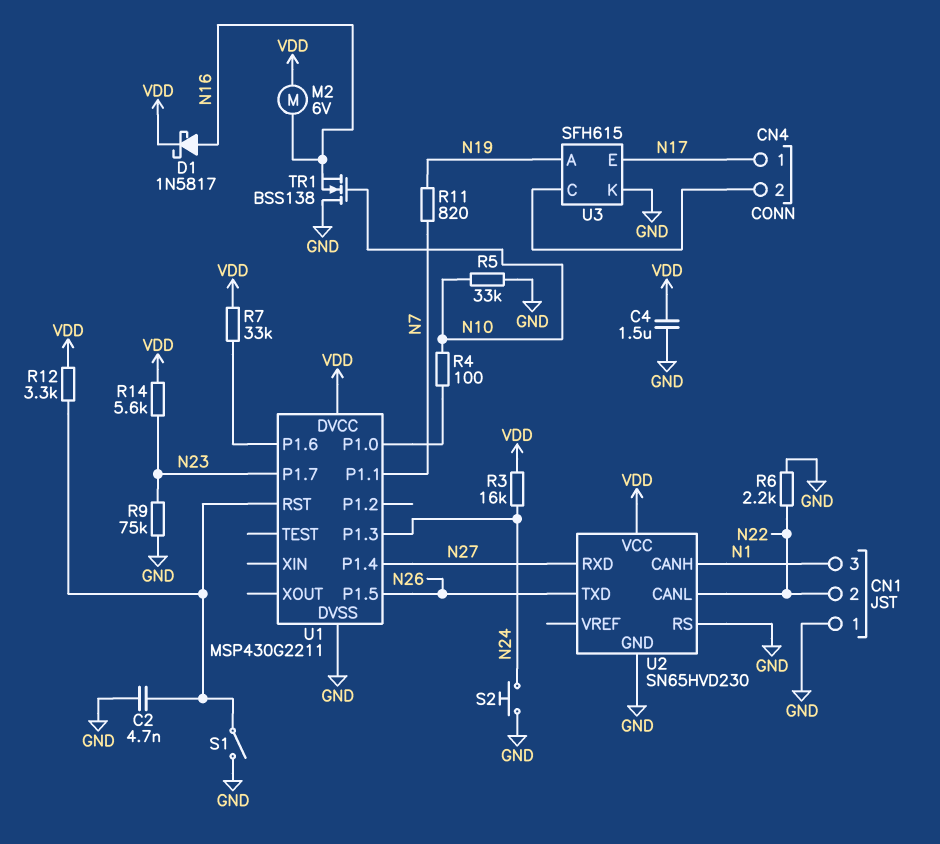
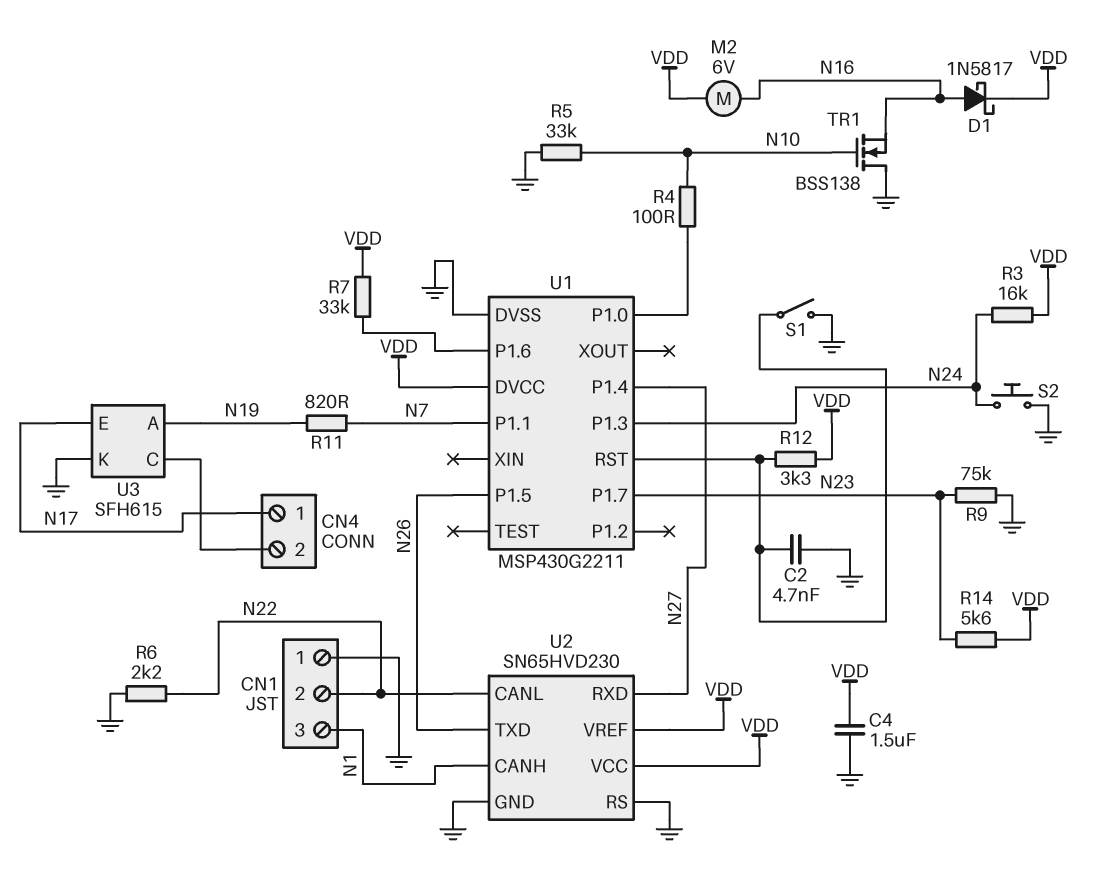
U2 pin VREF: none -> VDD

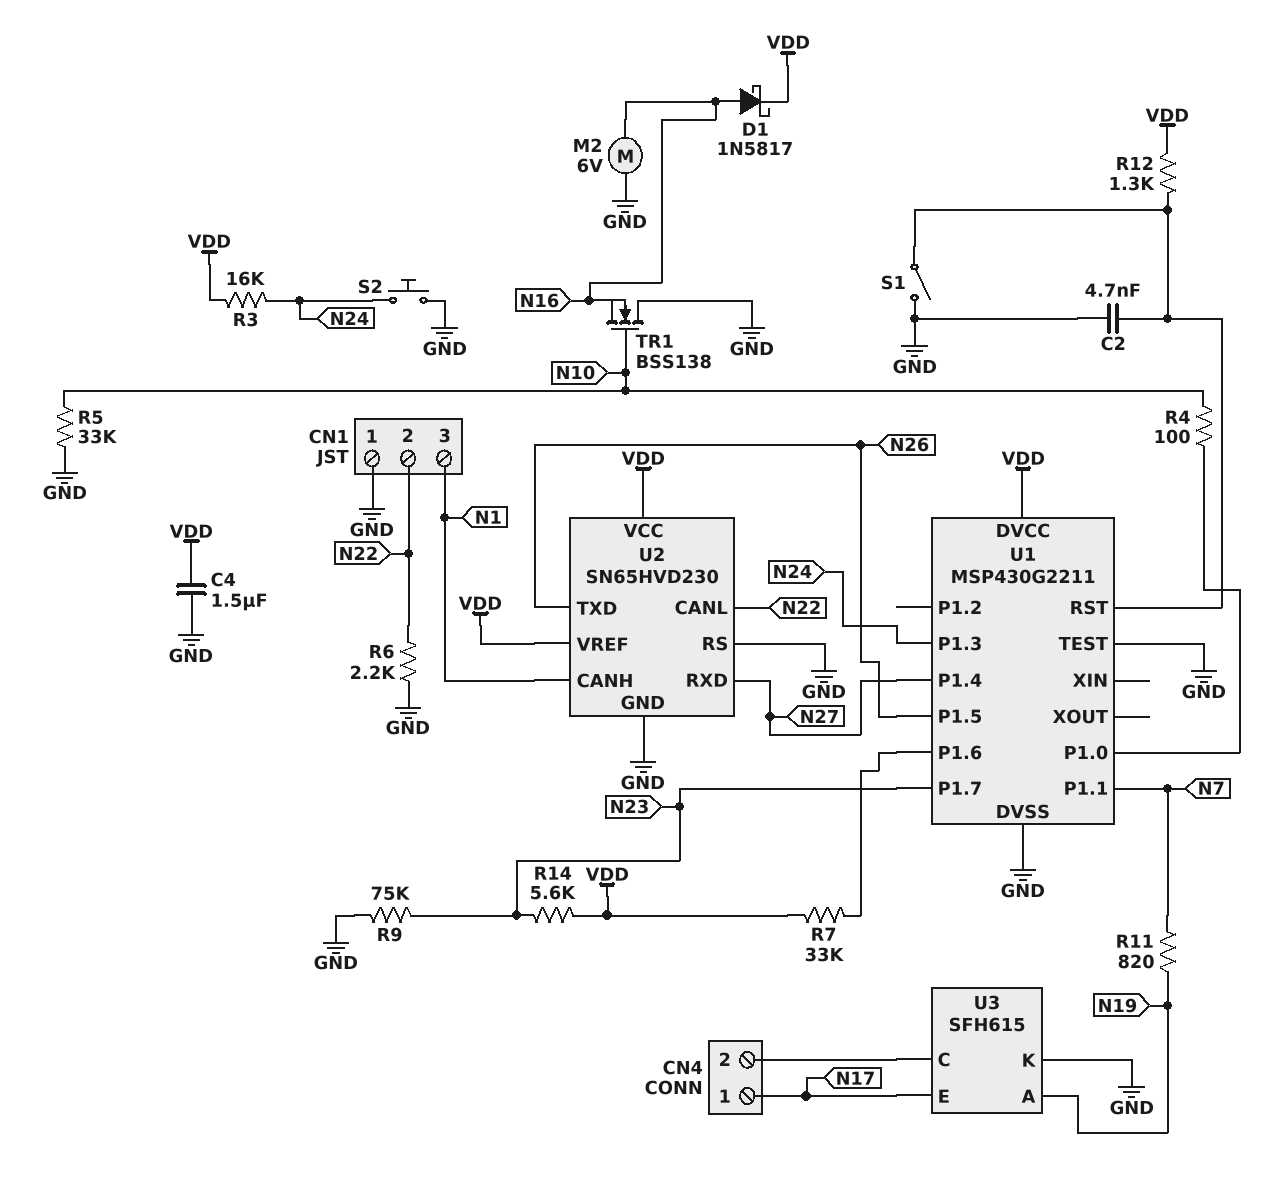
M2: motor 6V (N16, VDD) -> motor 6V (GND, N16)
R12: 3.3k (U1/RST, VDD) -> 1.3k (U1/RST, VDD)
U1 pin TEST: none -> GND

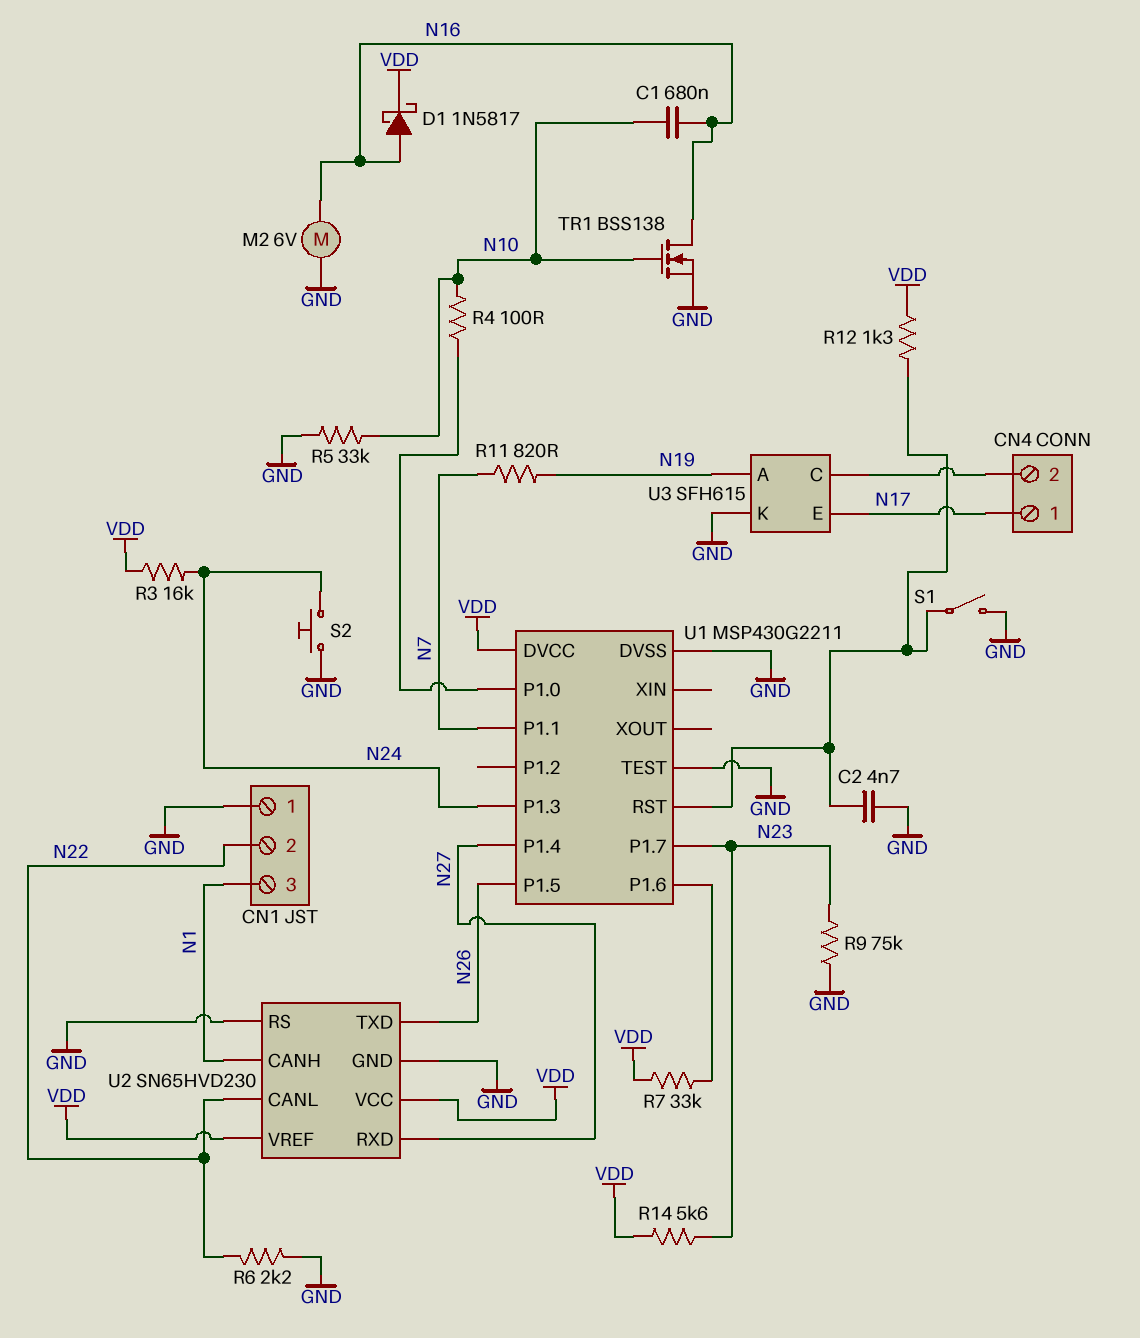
C1: none -> 680nF (N10, N16)
C4: 1.5uF (GND, VDD) -> none
TR1: NMOS BSS138 (G N10, D GND, S N16) -> NMOS BSS138 (G N10, D N16, S GND)

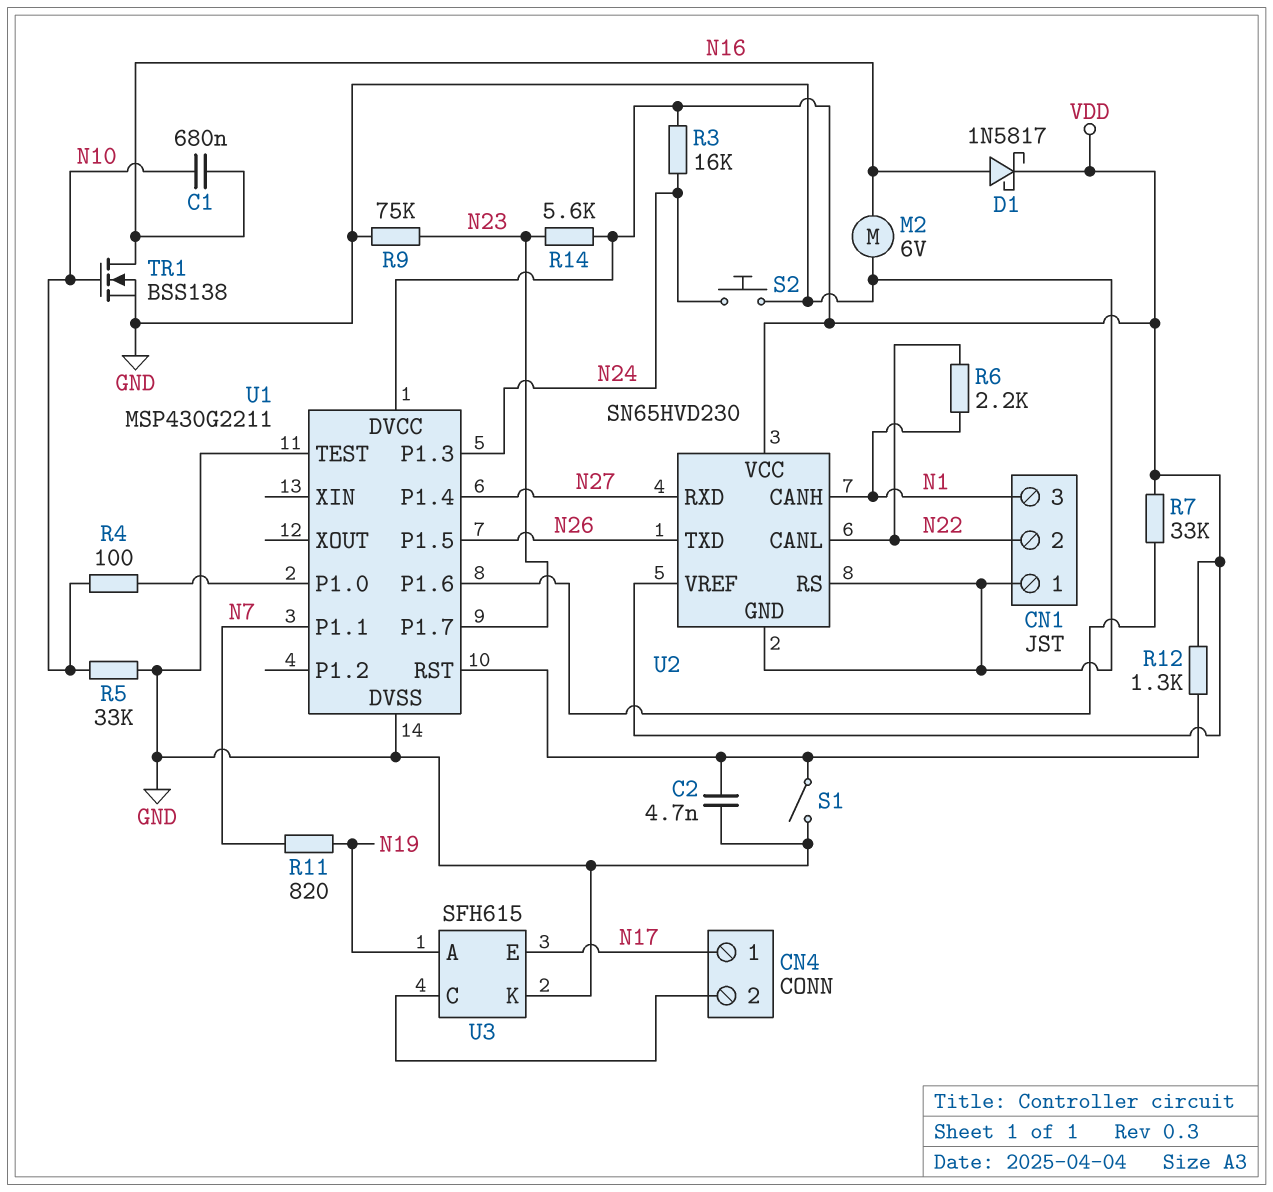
R6: 2.2k (GND, N22) -> 2.2k (N1, N22)

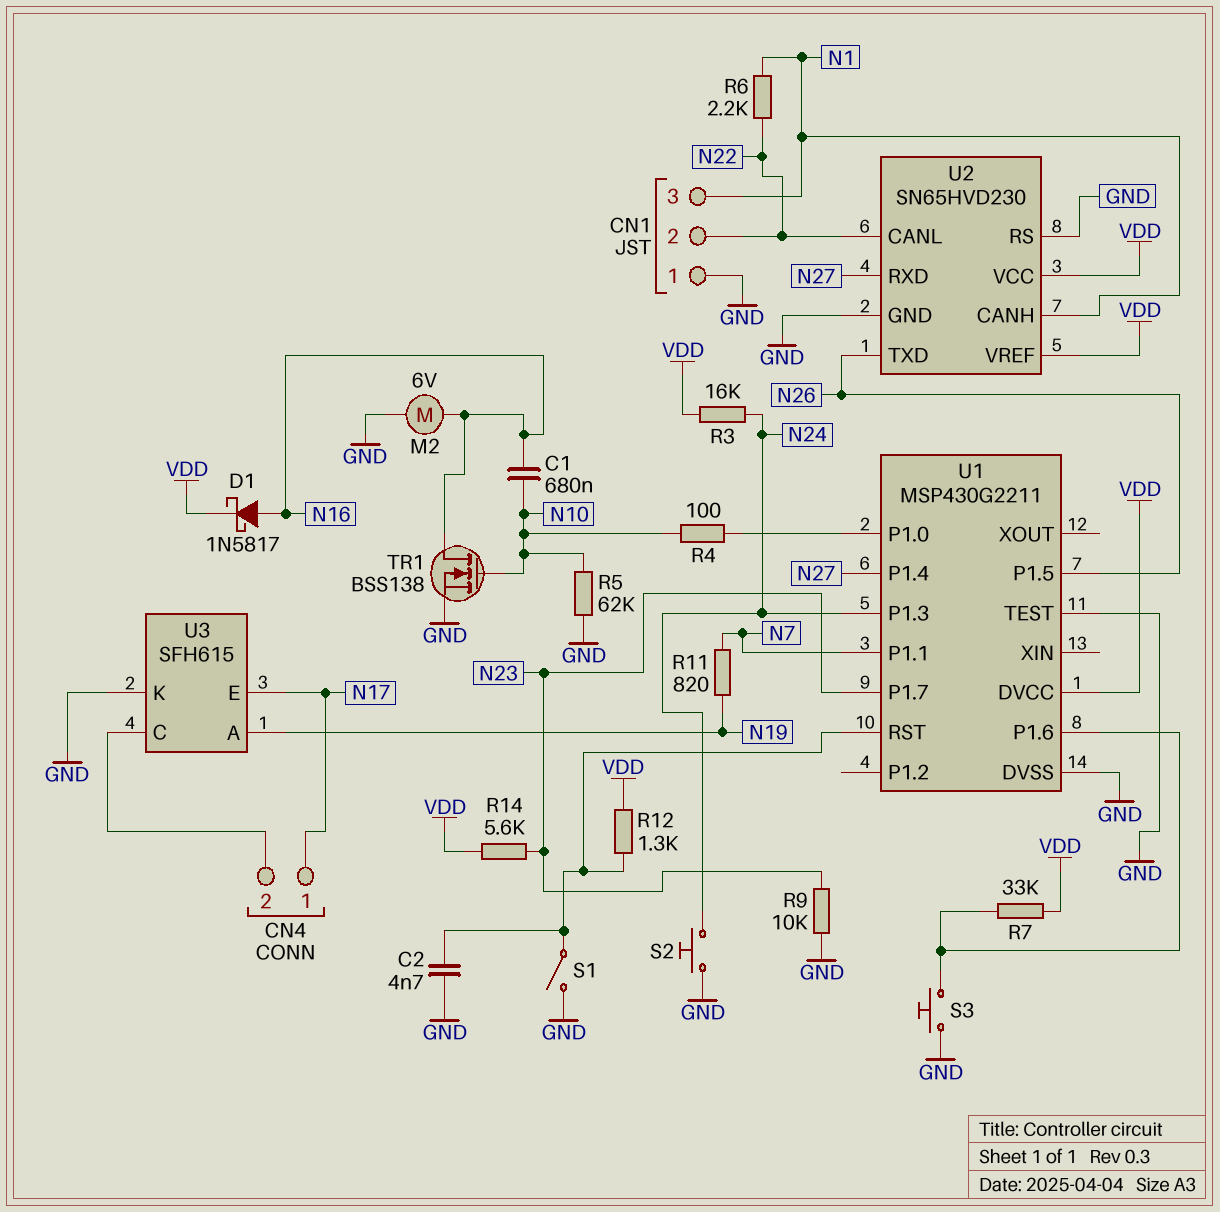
R5: 33k (GND, N10) -> 62k (GND, N10)
R9: 75k (GND, N23) -> 10k (GND, N23)
S3: none -> button (GND, U1/P1.6)

